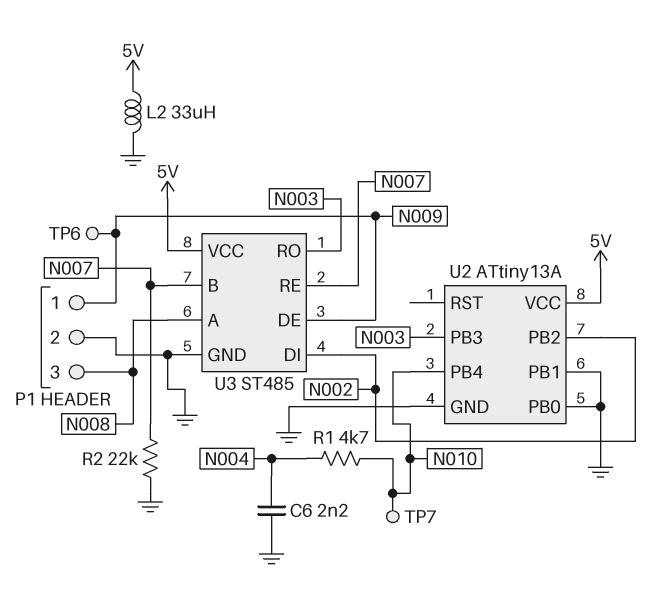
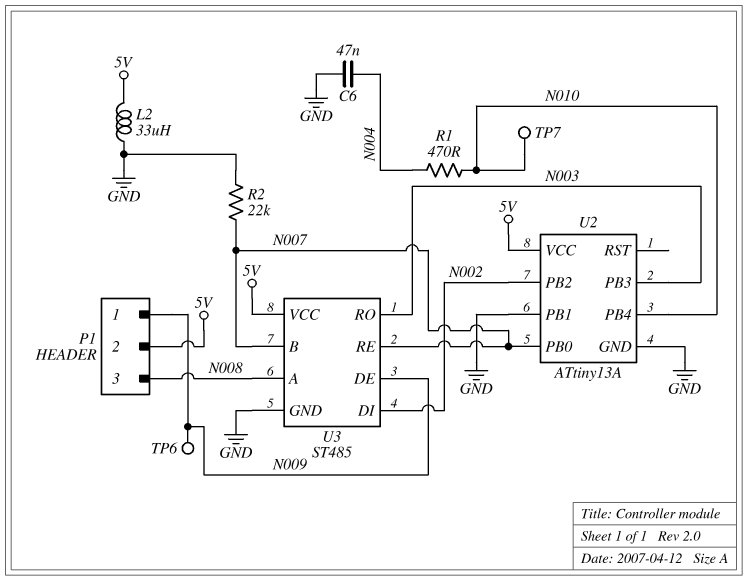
C6: 2.2nF (GND, N004) -> 47nF (GND, N004)
P1 pin 2: GND -> 5V
R1: 4.7k (N004, N010) -> 470 (N004, N010)
U2 pin PB0: GND -> N007

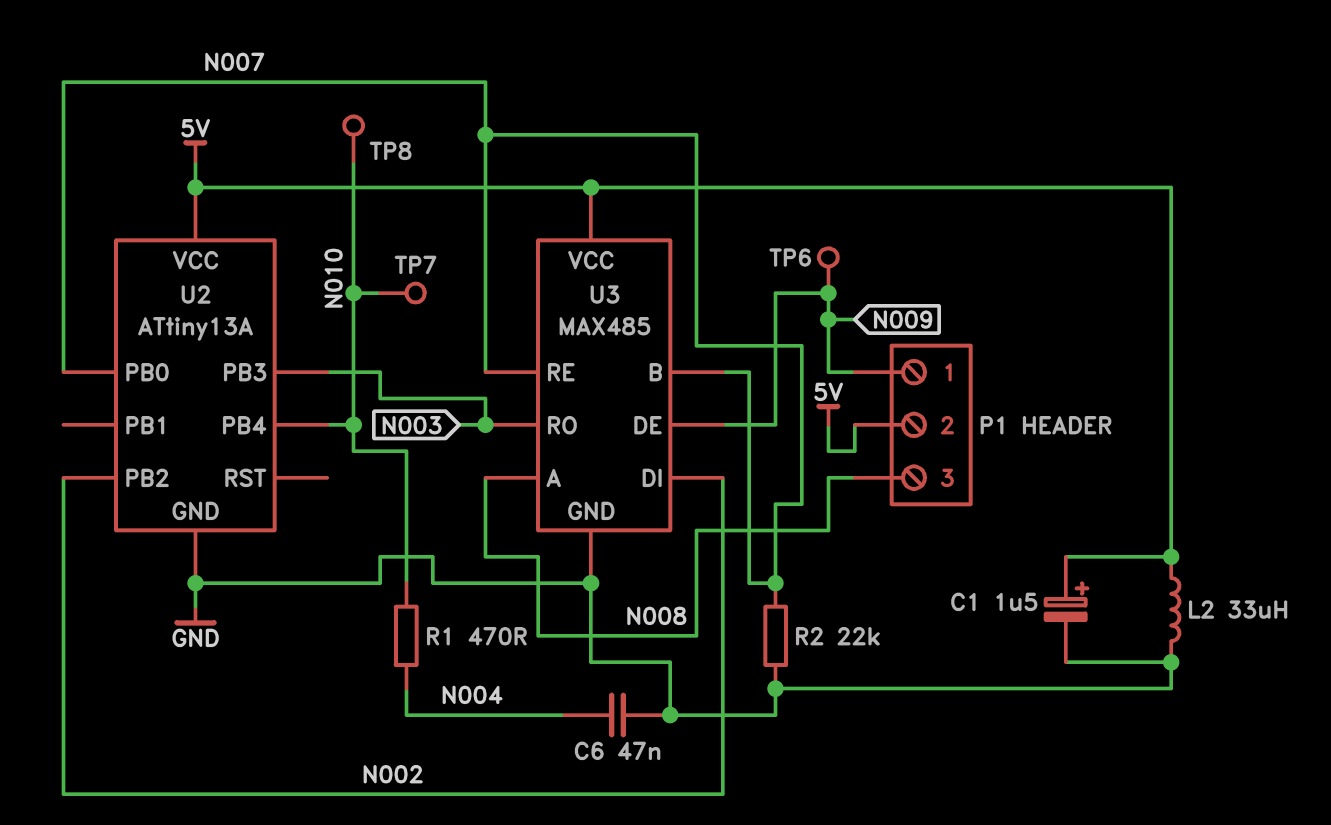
C1: none -> 1.5uF (plus 5V, minus GND)
TP8: none -> test point (N010)
U2 pin PB1: GND -> none
U3: ST485 -> MAX485

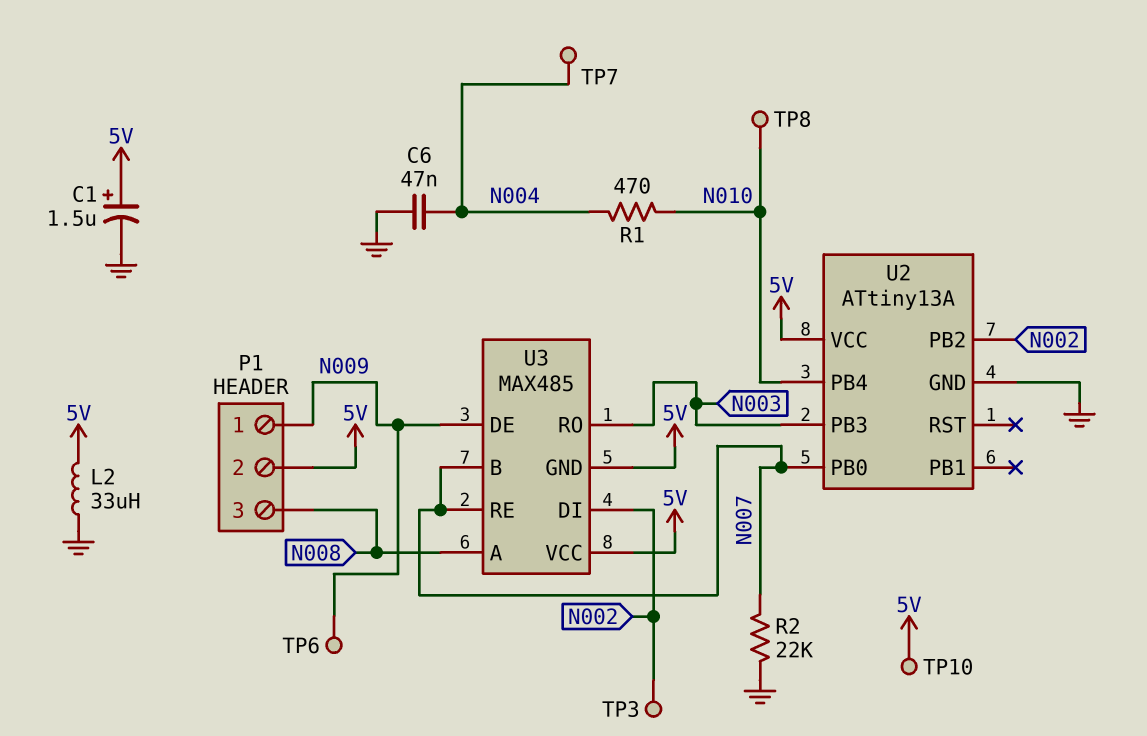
TP3: none -> test point (N002)
TP7: test point (N010) -> test point (N004)
TP10: none -> test point (5V)
U3 pin GND: GND -> 5V

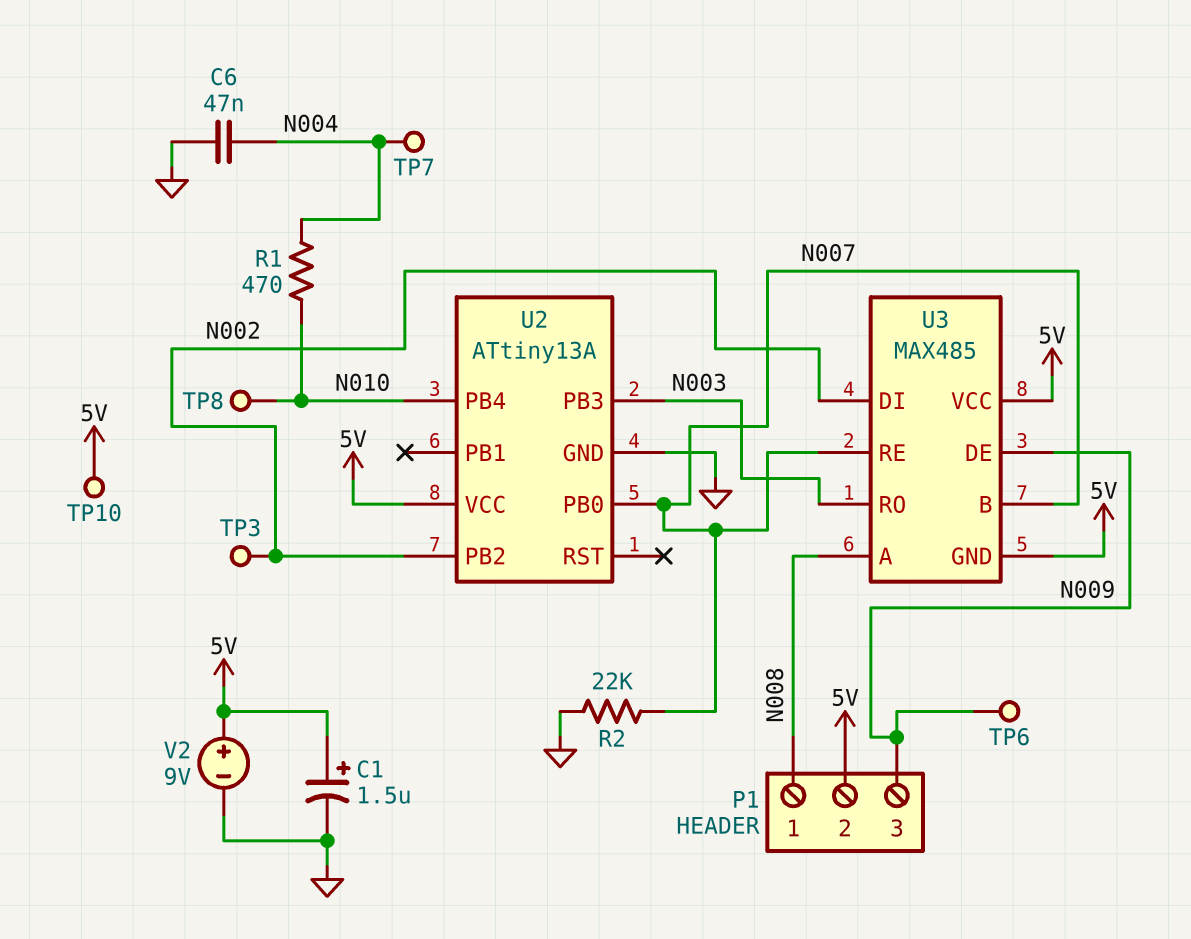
L2: 33uH (5V, GND) -> none
P1 pin 1: N009 -> N008
P1 pin 3: N008 -> N009
V2: none -> 9V (plus 5V, minus GND)

